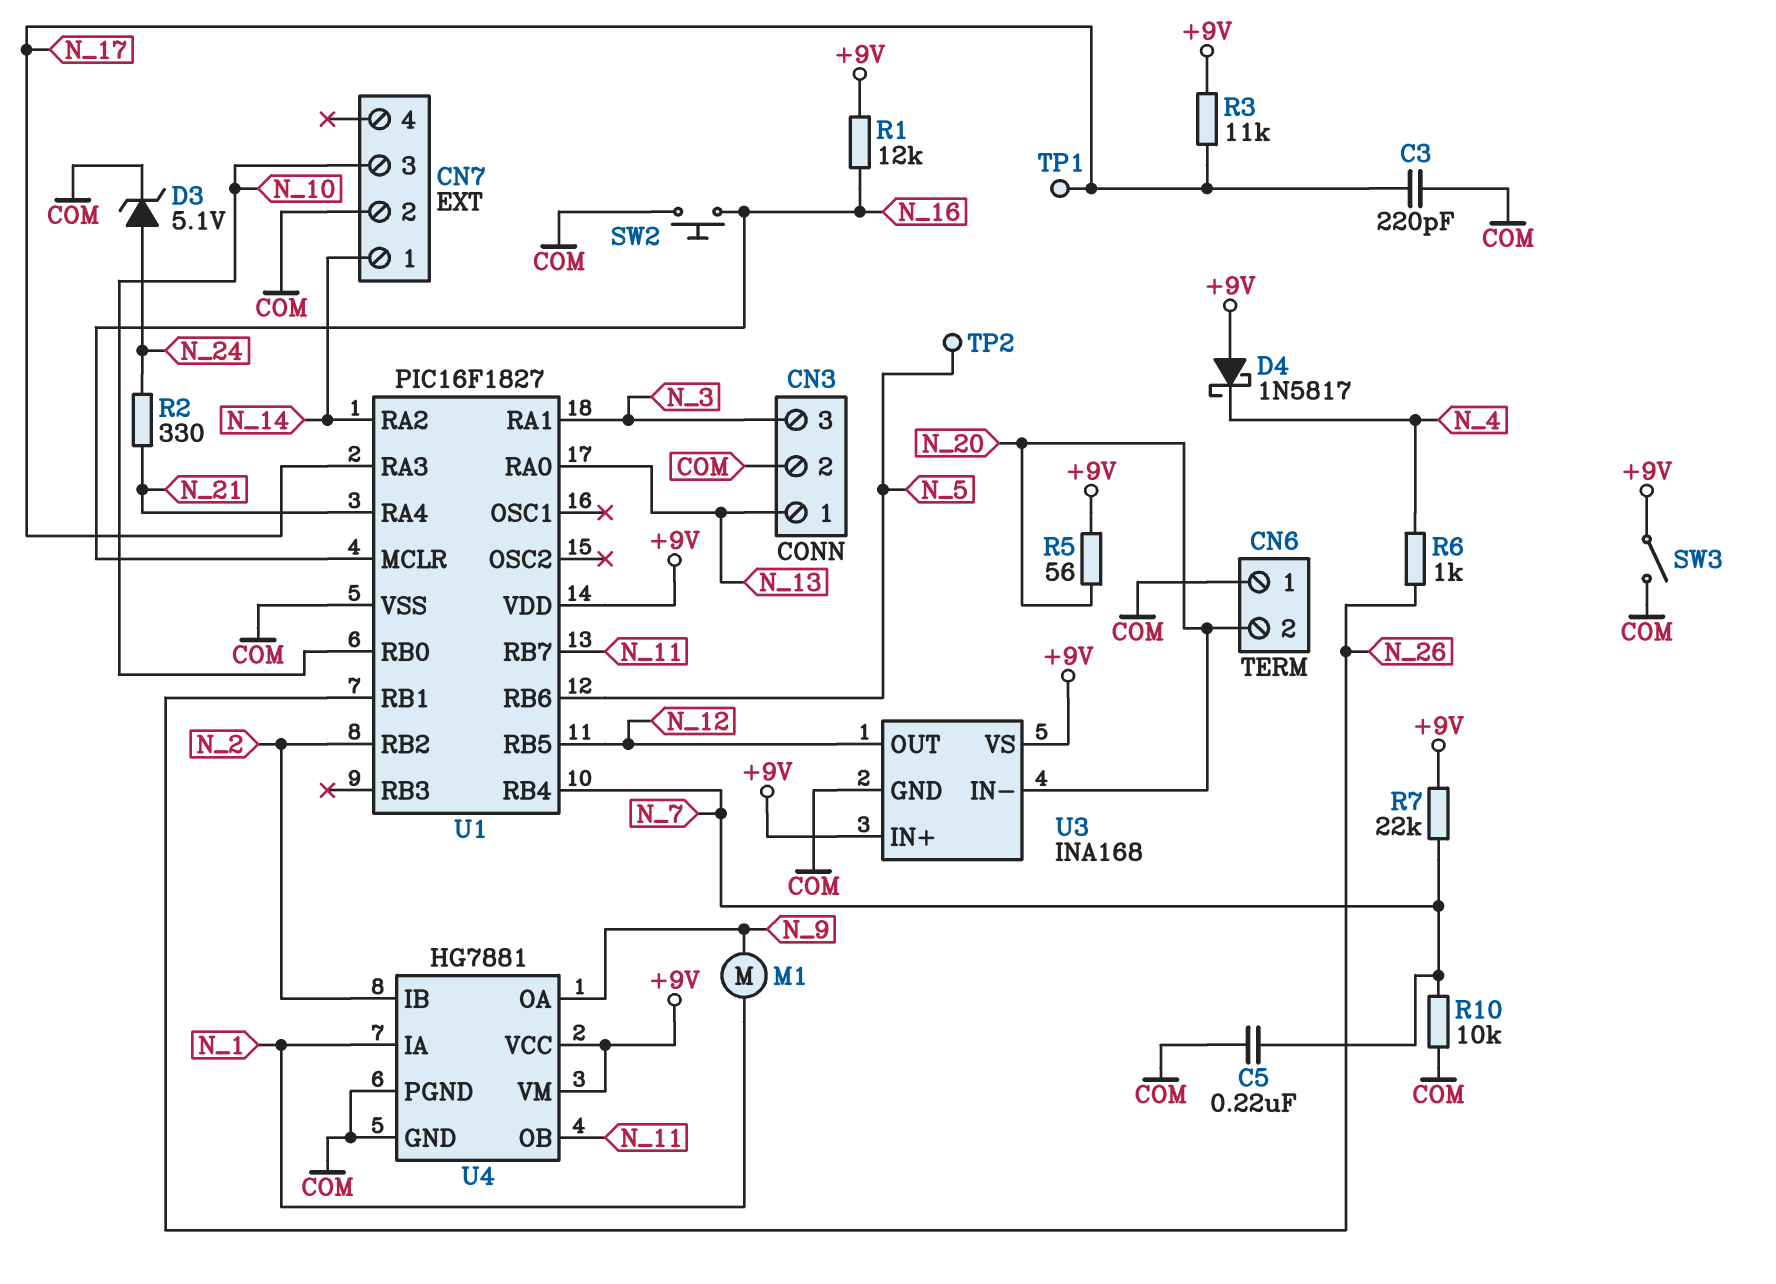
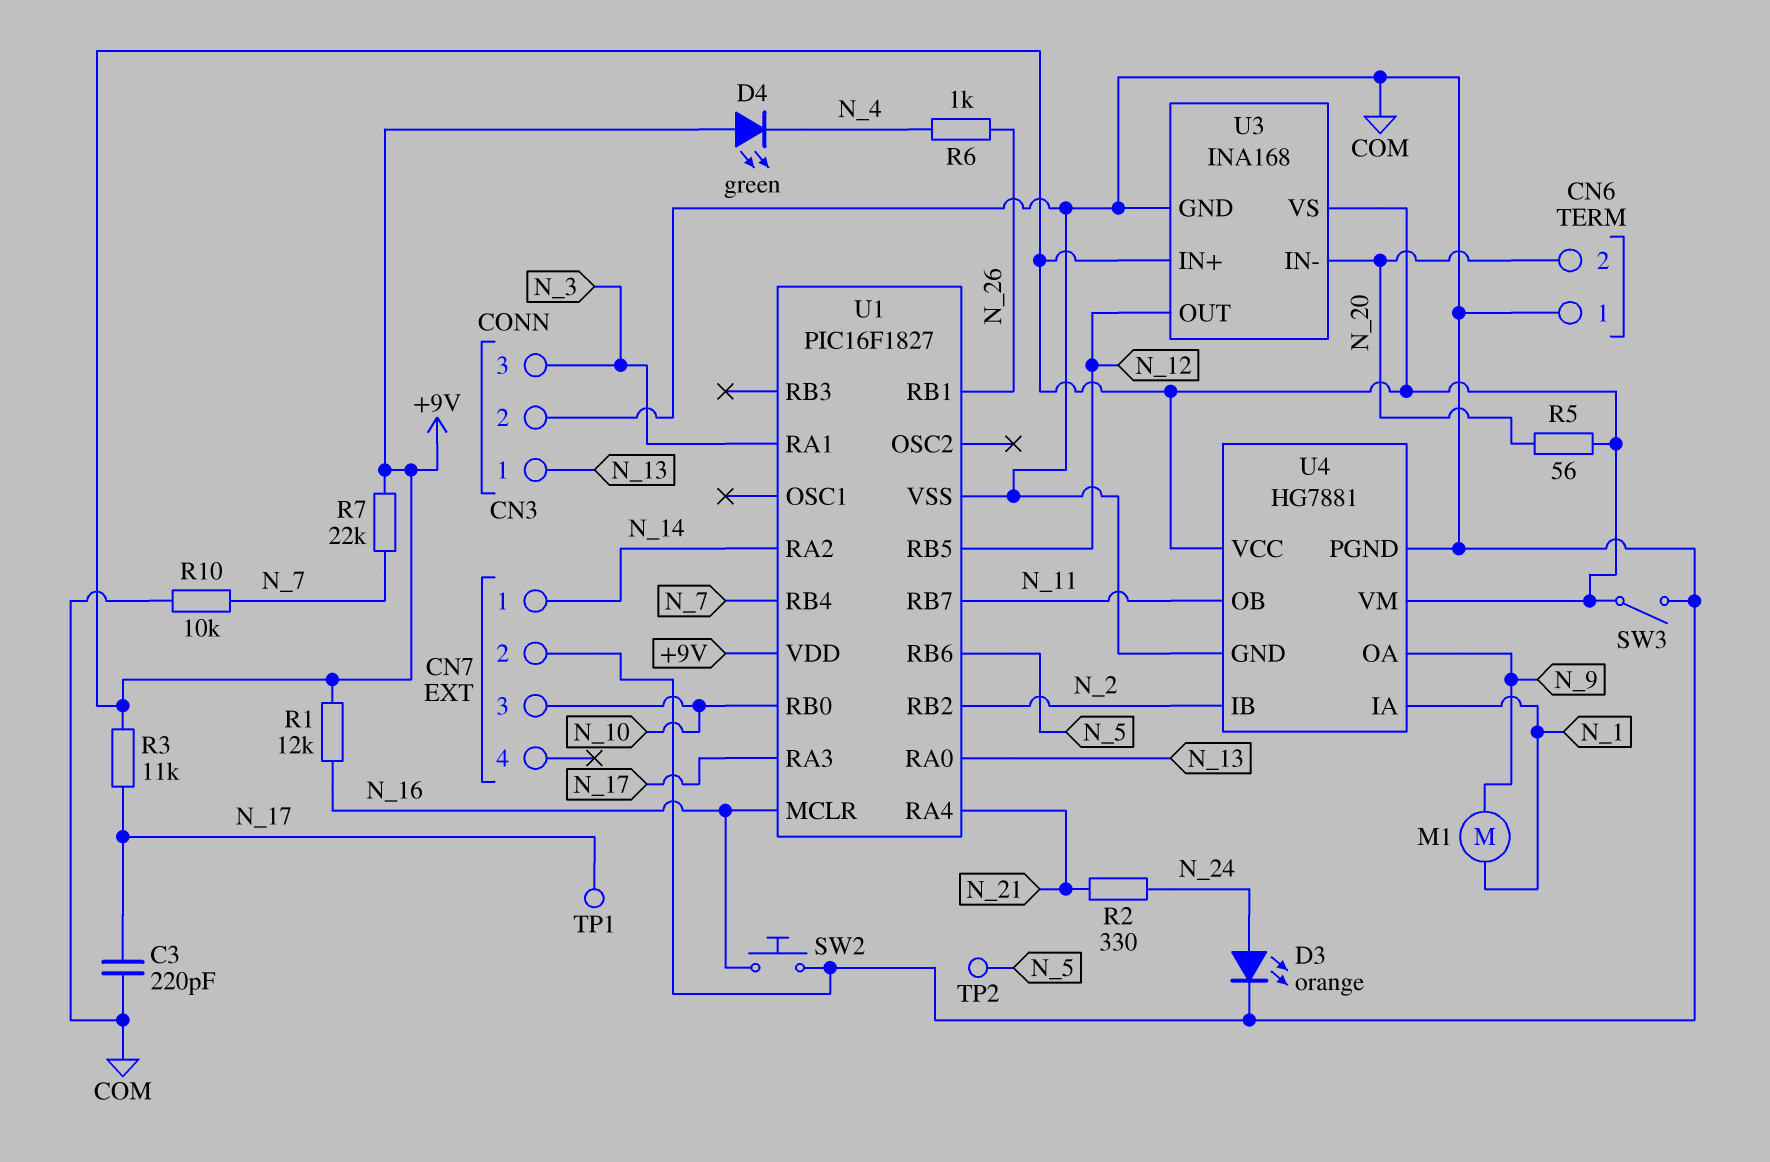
C5: 220nF (COM, N_7) -> none
D3: zener 5.1V (A N_24, K COM) -> LED orange (A N_24, K COM)
D4: schottky 1N5817 (A +9V, K N_4) -> LED green (A +9V, K N_4)

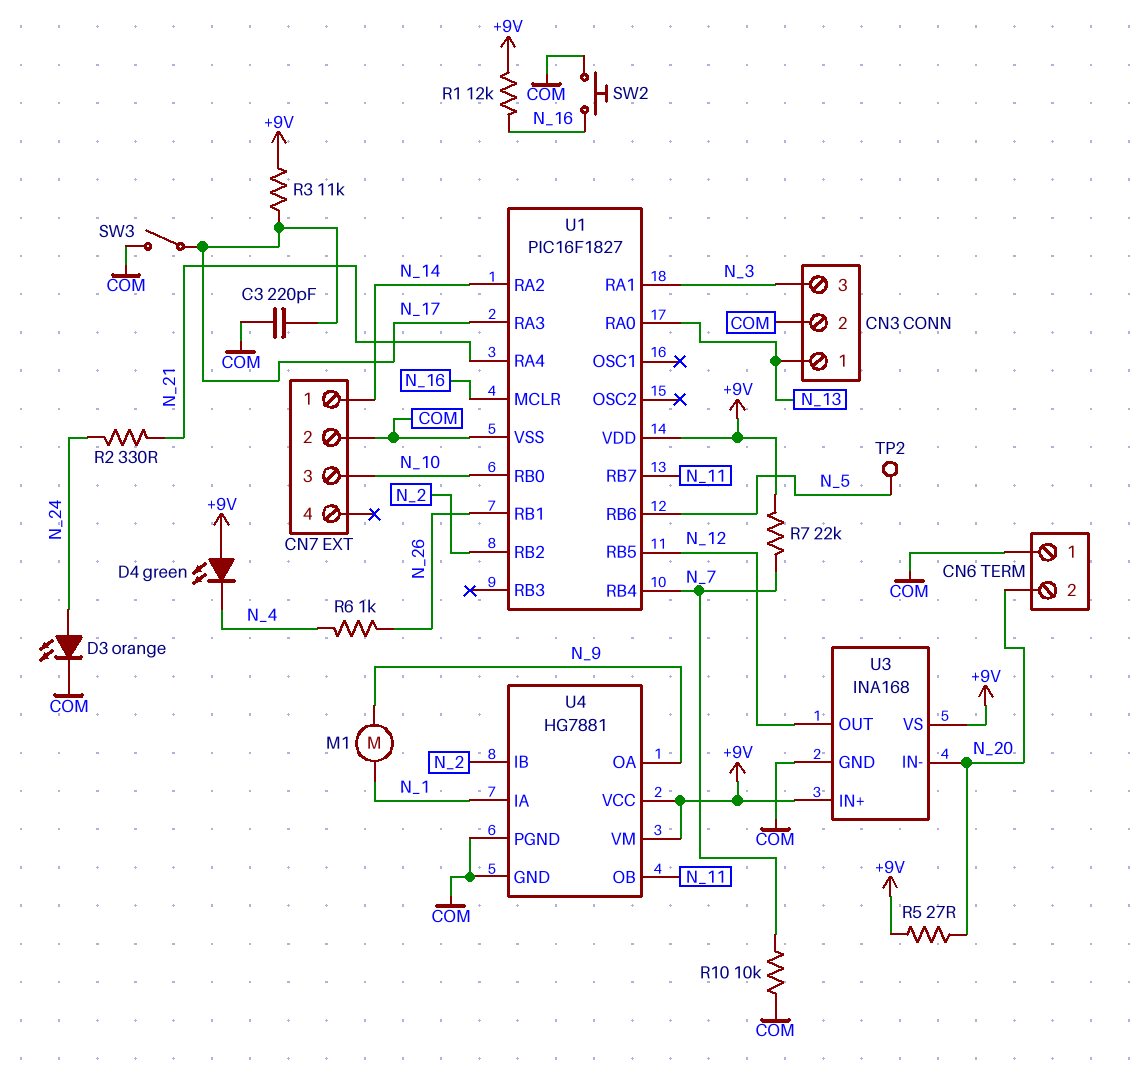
R5: 56 (+9V, N_20) -> 27 (+9V, N_20)
SW3: switch (+9V, COM) -> switch (COM, N_17)
TP1: test point (N_17) -> none

